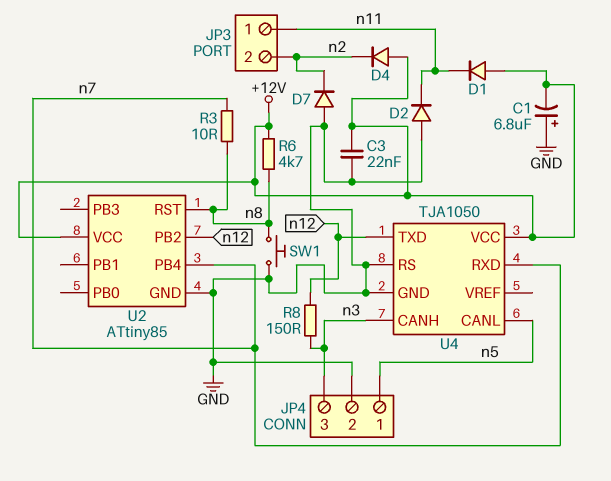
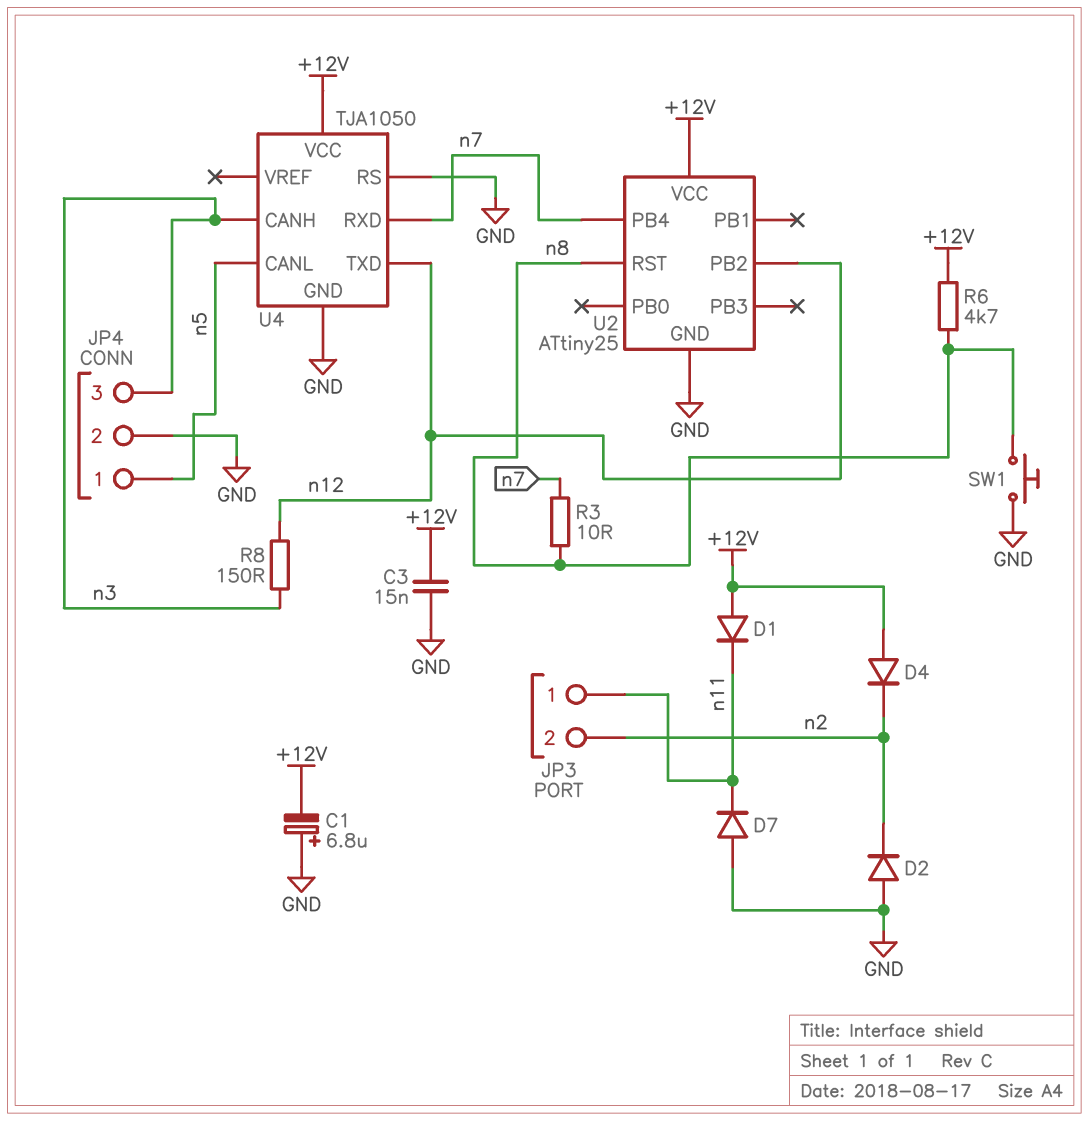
C3: 22nF (+12V, GND) -> 15nF (+12V, GND)
D2: diode (A GND, K n11) -> diode (A GND, K n2)
D7: diode (A GND, K n2) -> diode (A GND, K n11)
U2: ATtiny85 -> ATtiny25

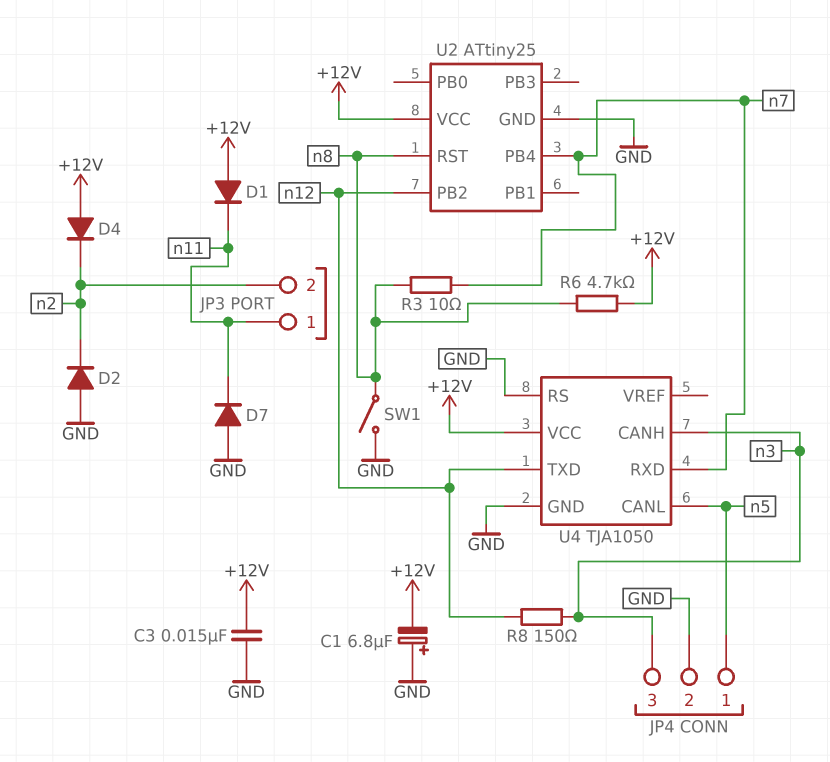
SW1: button (GND, n8) -> switch (GND, n8)

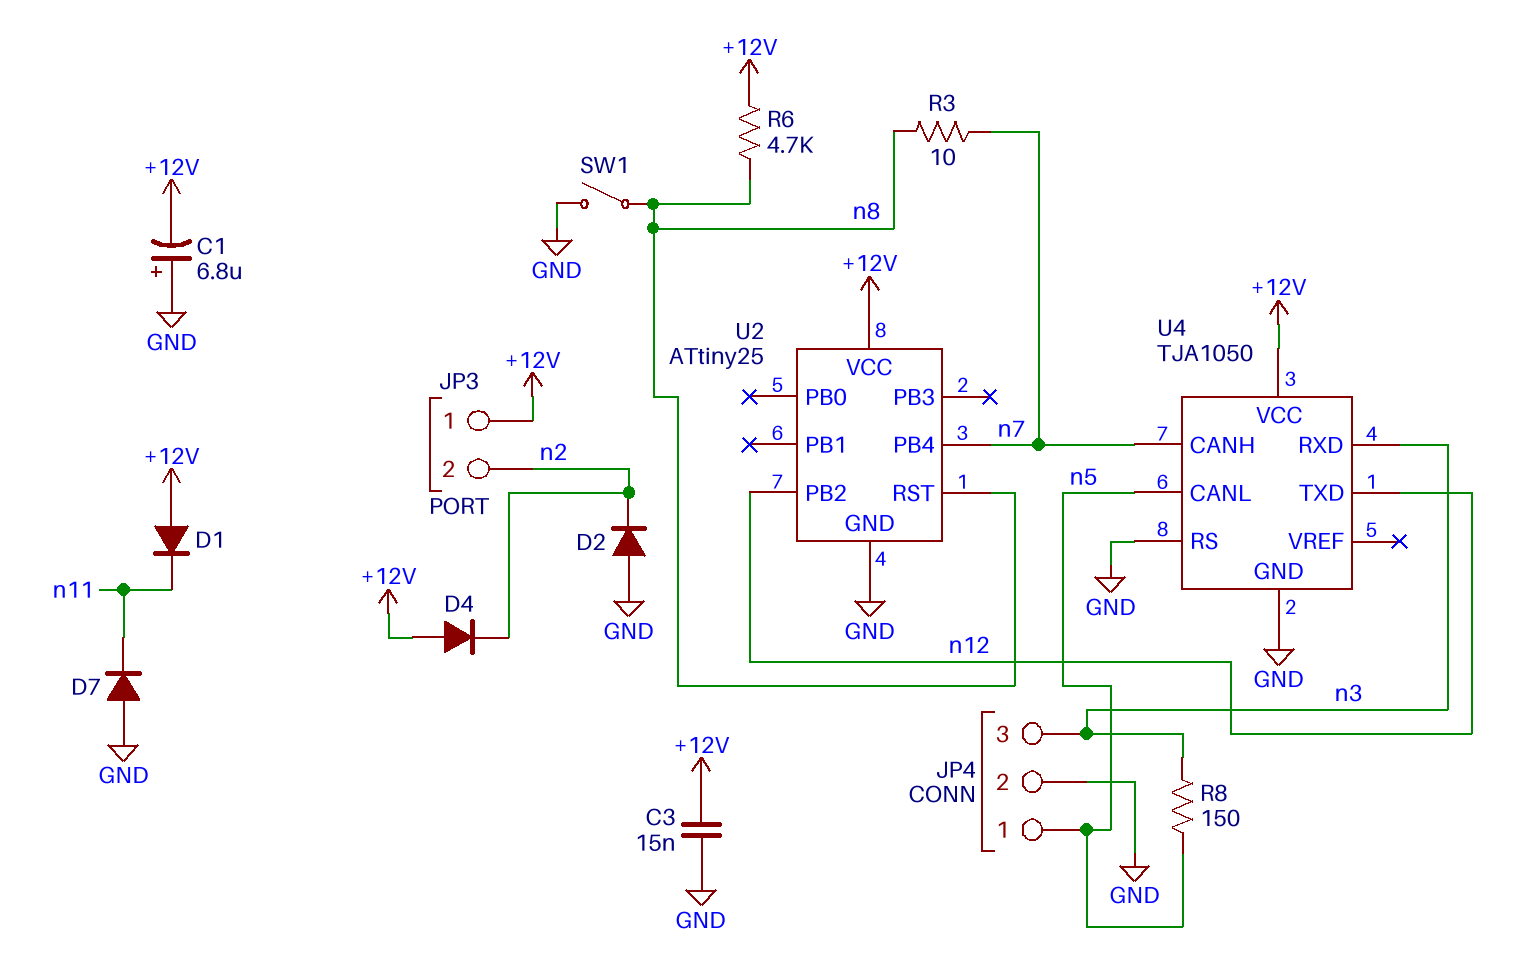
JP3 pin 1: n11 -> +12V
R8: 150 (n3, n12) -> 150 (n3, n5)
U4 pin CANH: n3 -> n7
U4 pin RXD: n7 -> n3

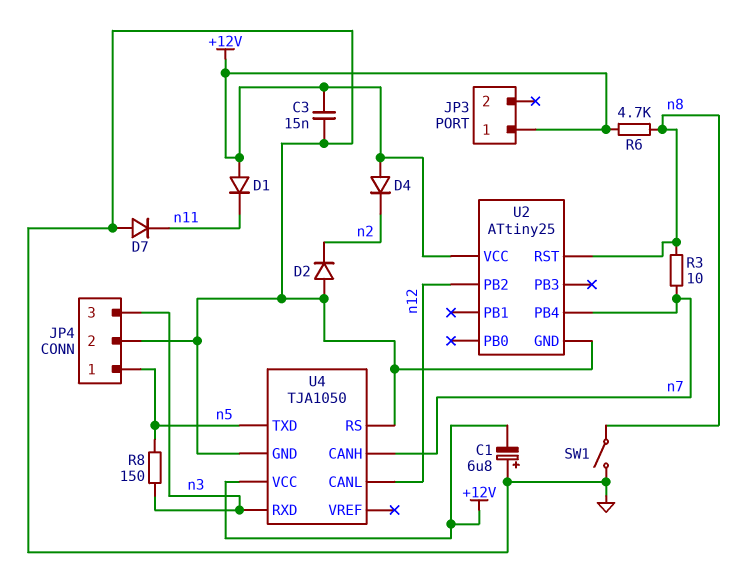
JP3 pin 2: n2 -> none
U4 pin CANL: n5 -> n12
U4 pin TXD: n12 -> n5

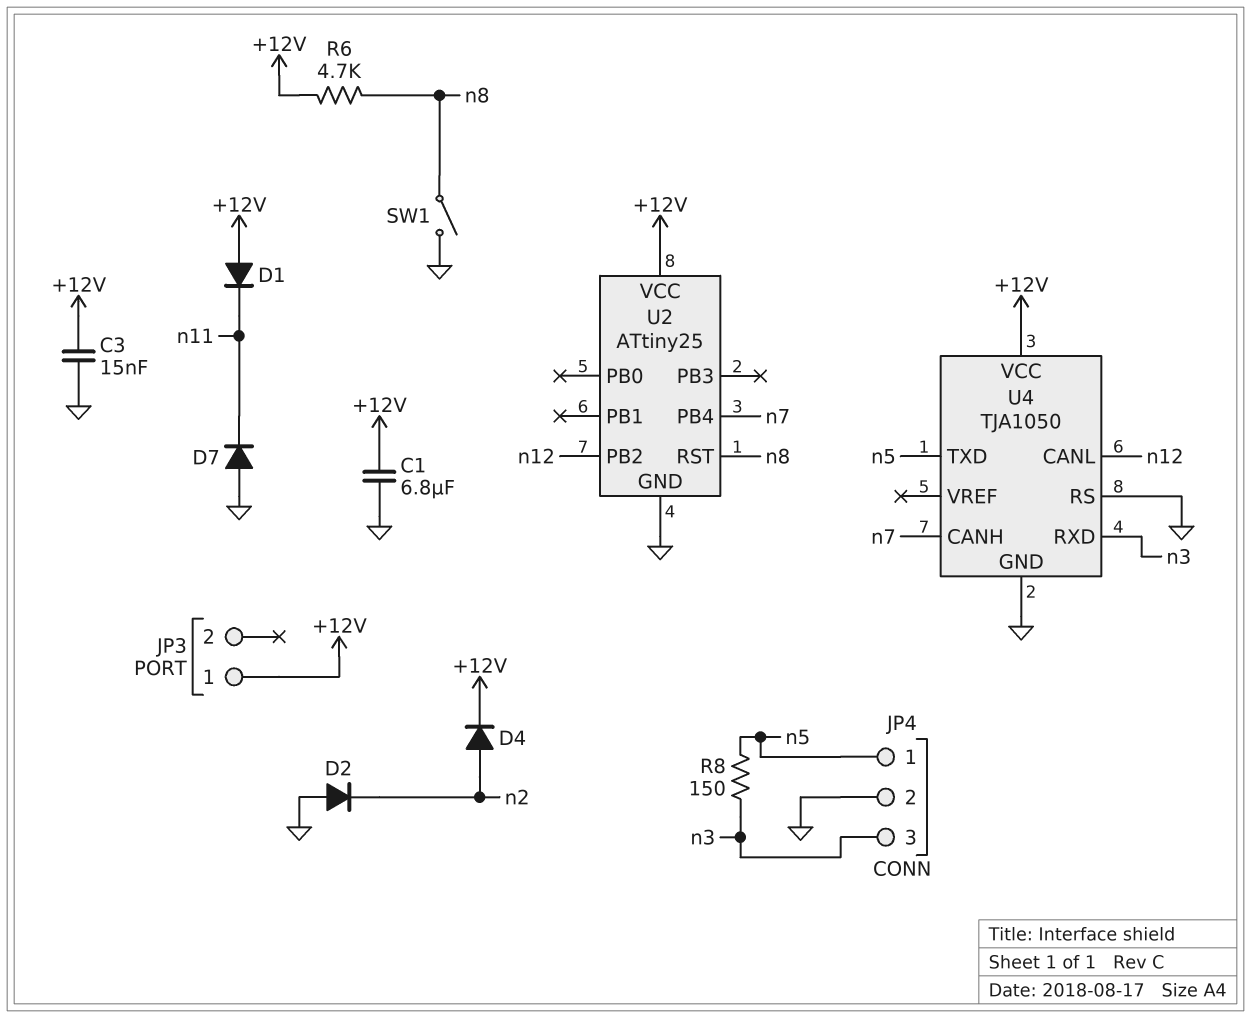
C1: 6.8uF (plus GND, minus +12V) -> 6.8uF (+12V, GND)
D4: diode (A +12V, K n2) -> diode (A n2, K +12V)
R3: 10 (n7, n8) -> none

